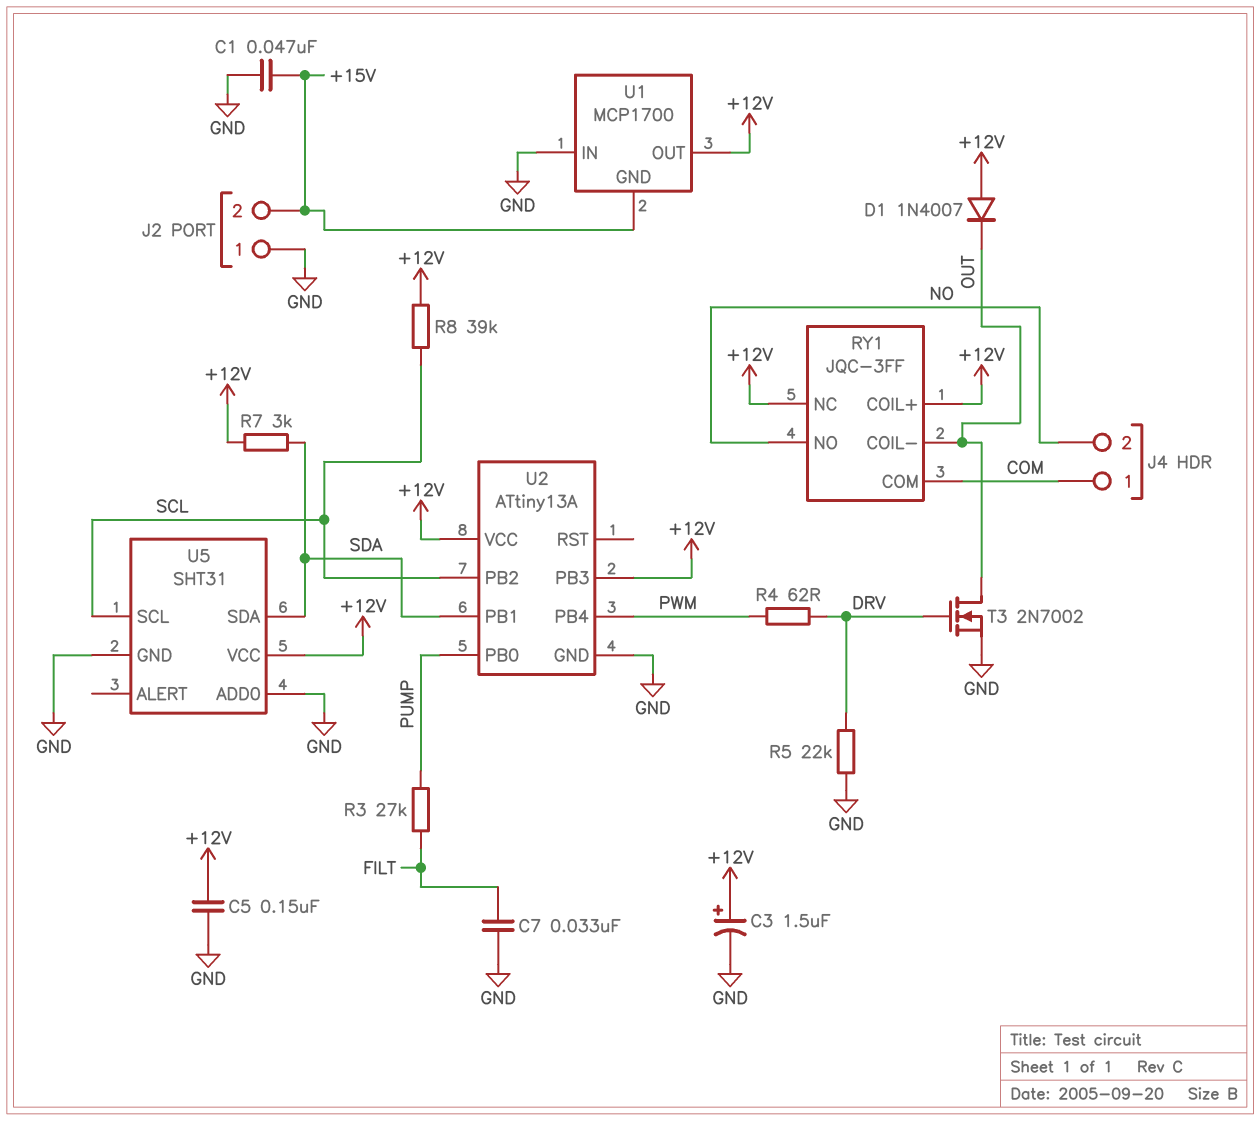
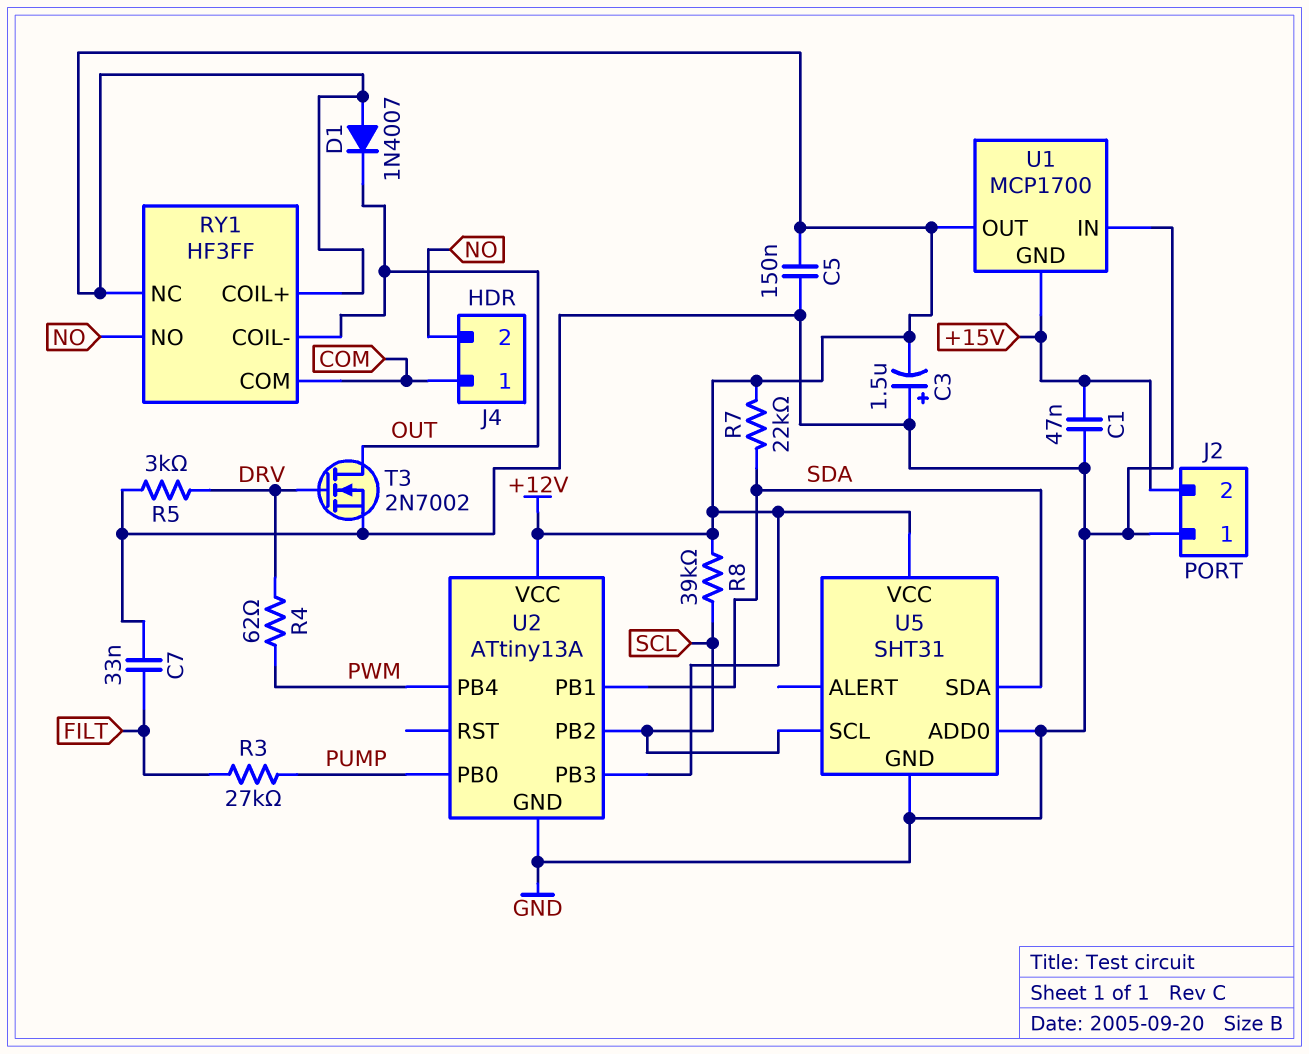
C3: 1.5uF (plus +12V, minus GND) -> 1.5uF (plus GND, minus +12V)
R5: 22k (DRV, GND) -> 3k (DRV, GND)
R7: 3k (+12V, SDA) -> 22k (+12V, SDA)
RY1: JQC-3FF -> HF3FF

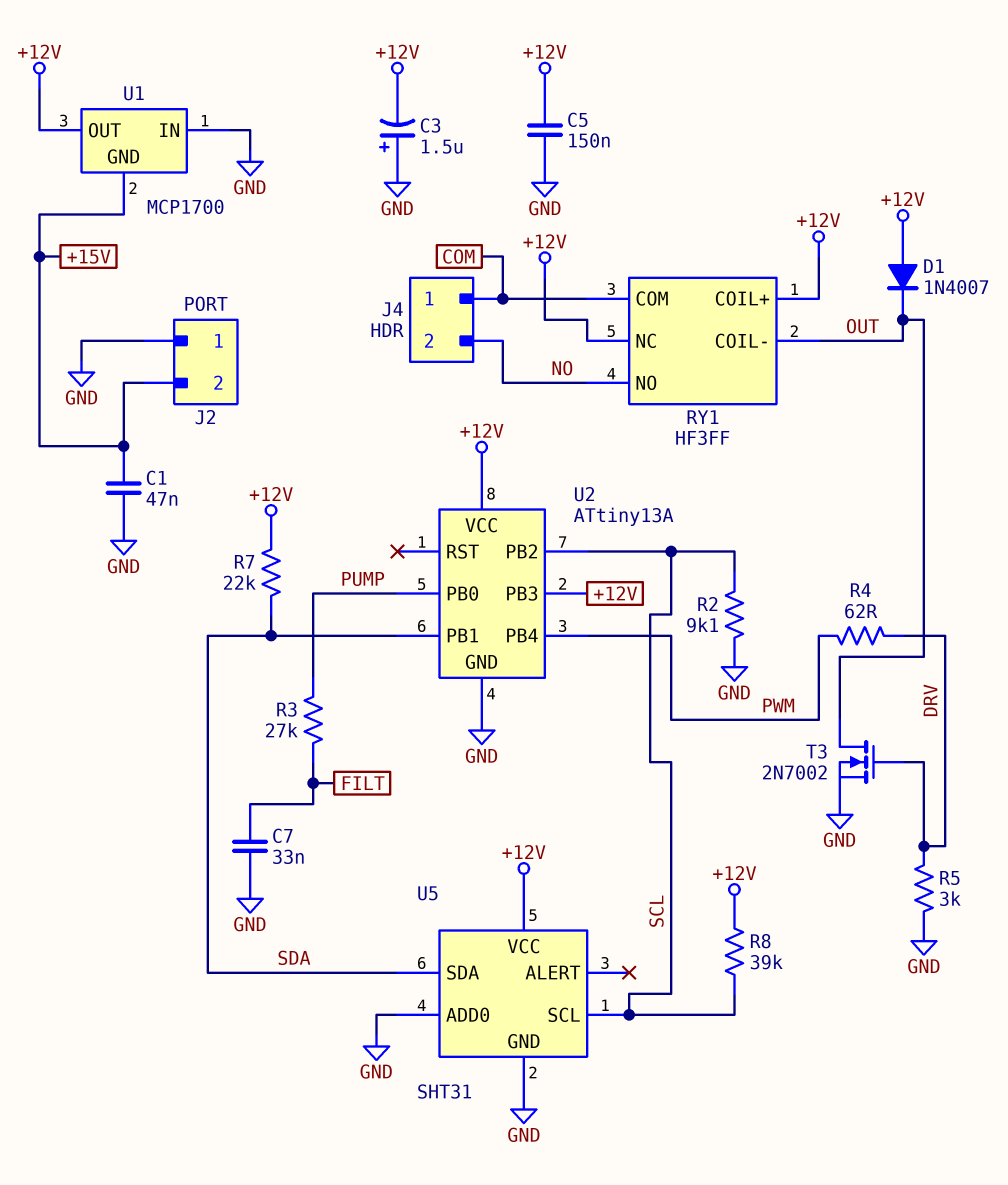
R2: none -> 9.1k (GND, SCL)

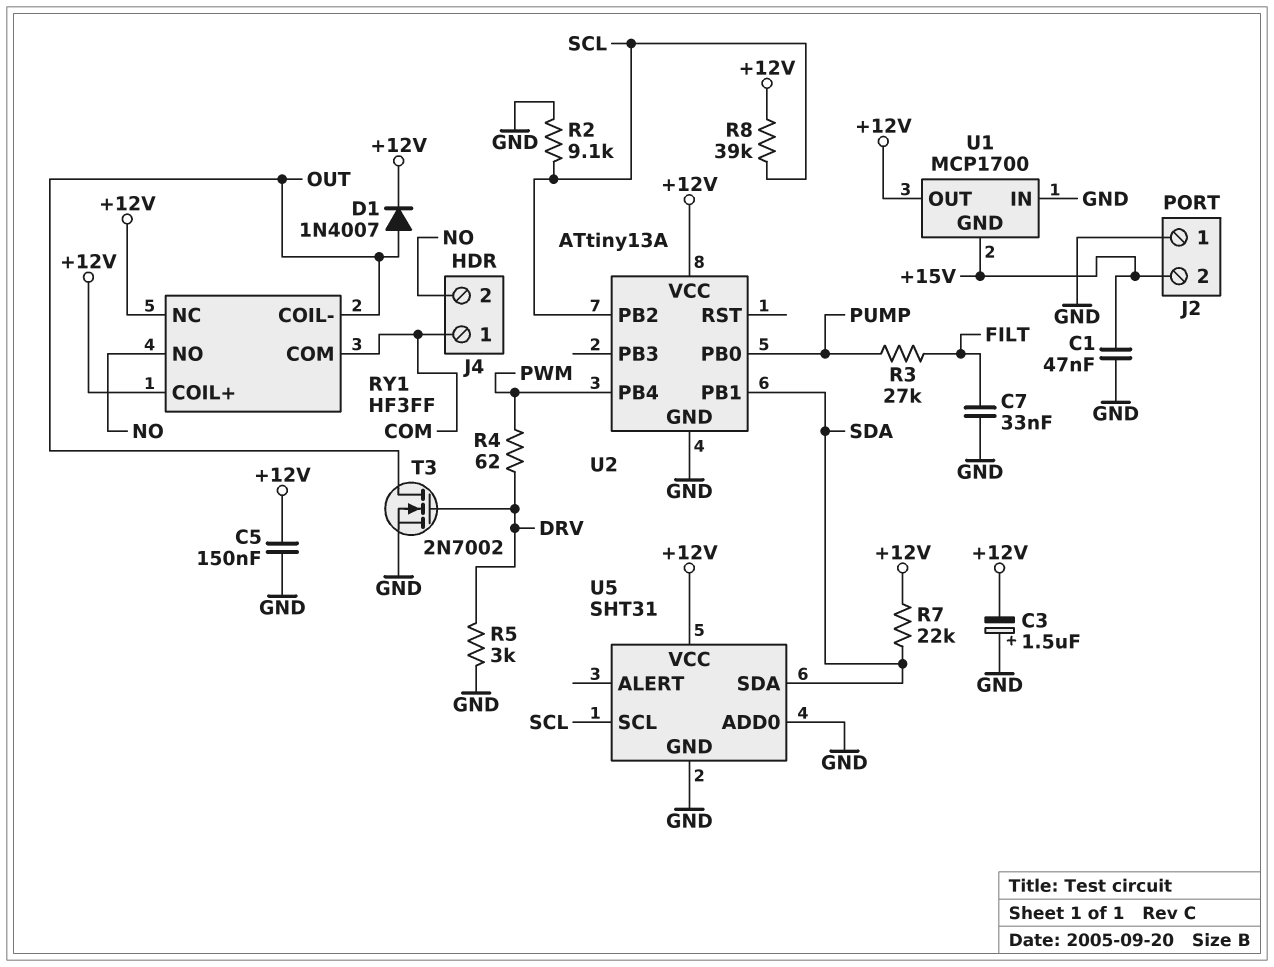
D1: diode 1N4007 (A +12V, K OUT) -> diode 1N4007 (A OUT, K +12V)
U2 pin PB3: +12V -> none

